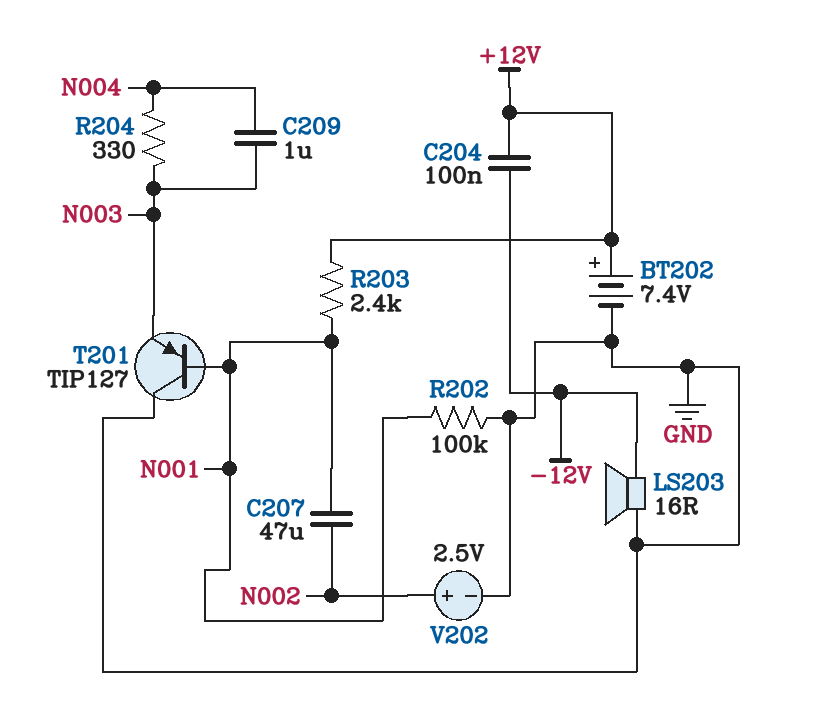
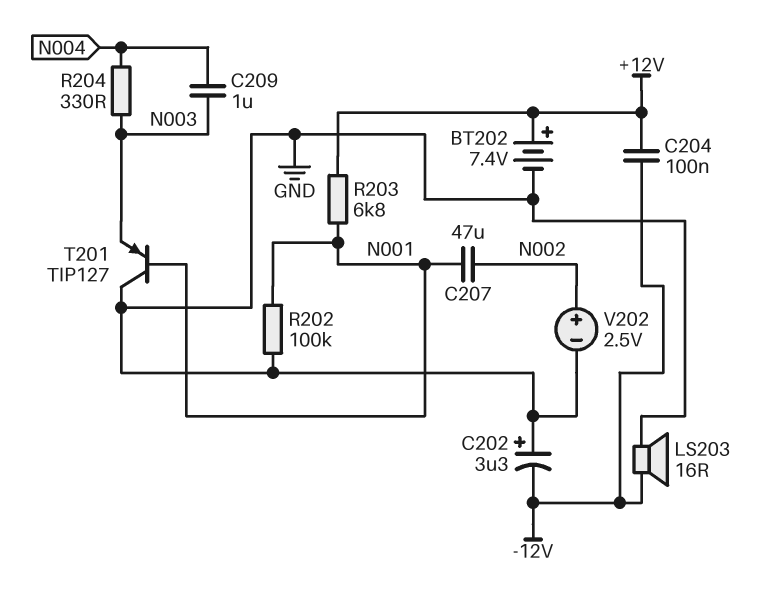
C202: none -> 3.3uF (plus GND, minus -12V)
R203: 2.4k (+12V, N001) -> 6.8k (+12V, N001)

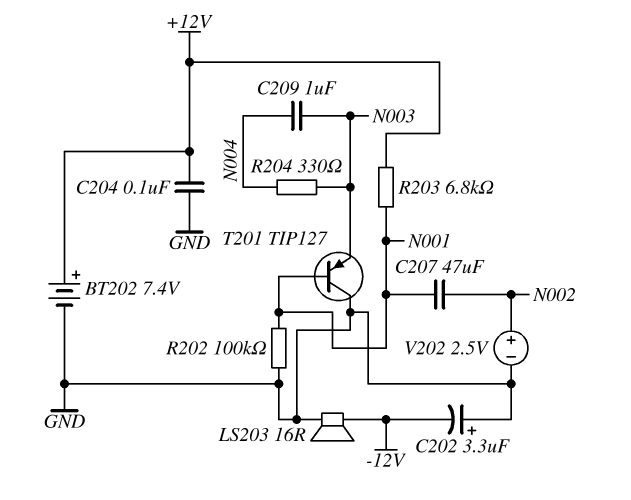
C204: 100nF (+12V, -12V) -> 100nF (+12V, GND)

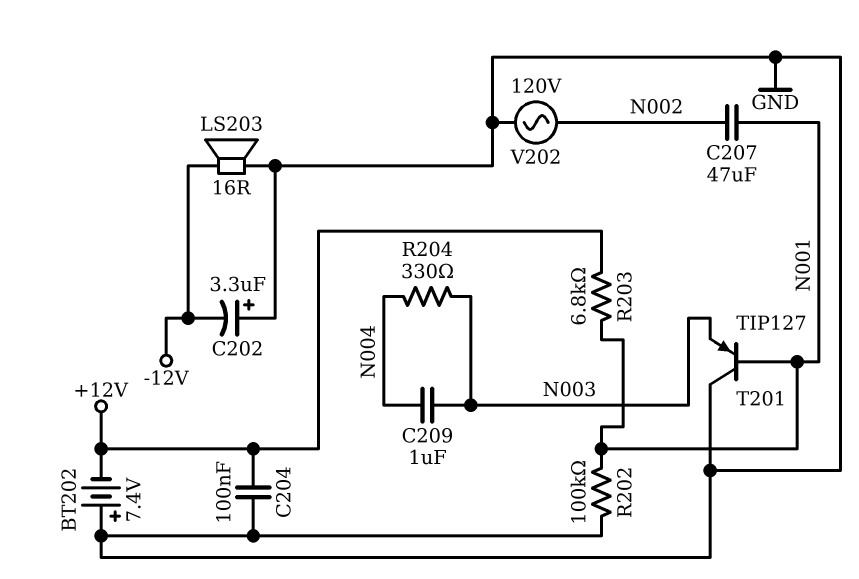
BT202: 7.4V (plus +12V, minus GND) -> 7.4V (plus GND, minus +12V)
V202: 2.5V (plus N002, minus GND) -> AC 120V (GND, N002)

